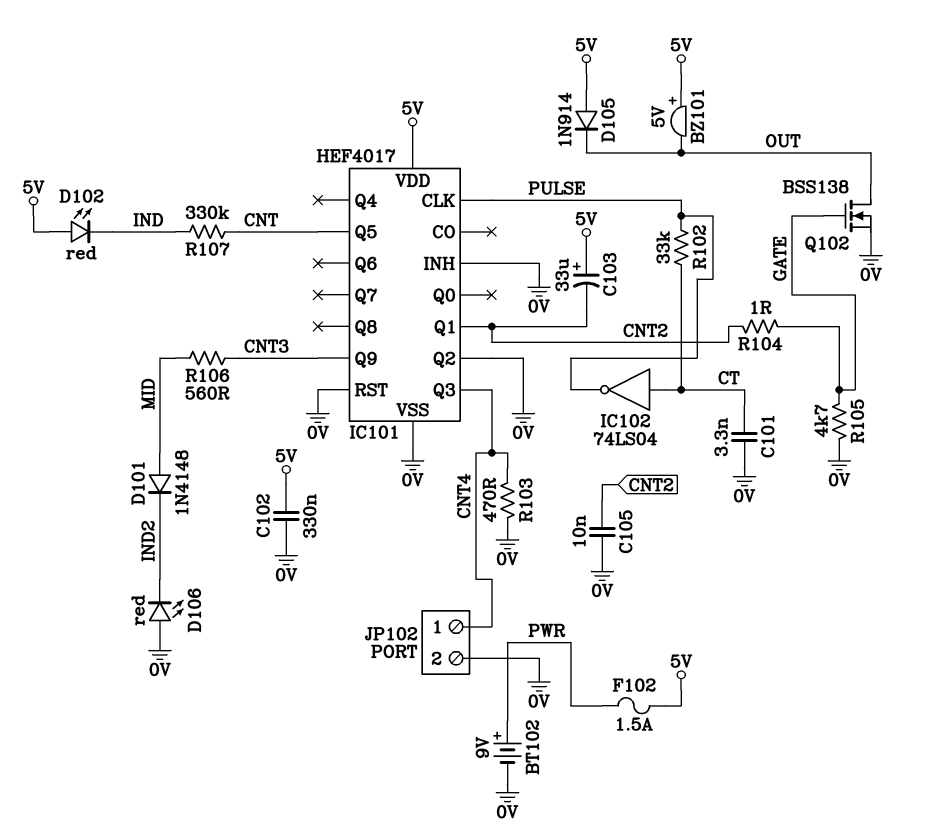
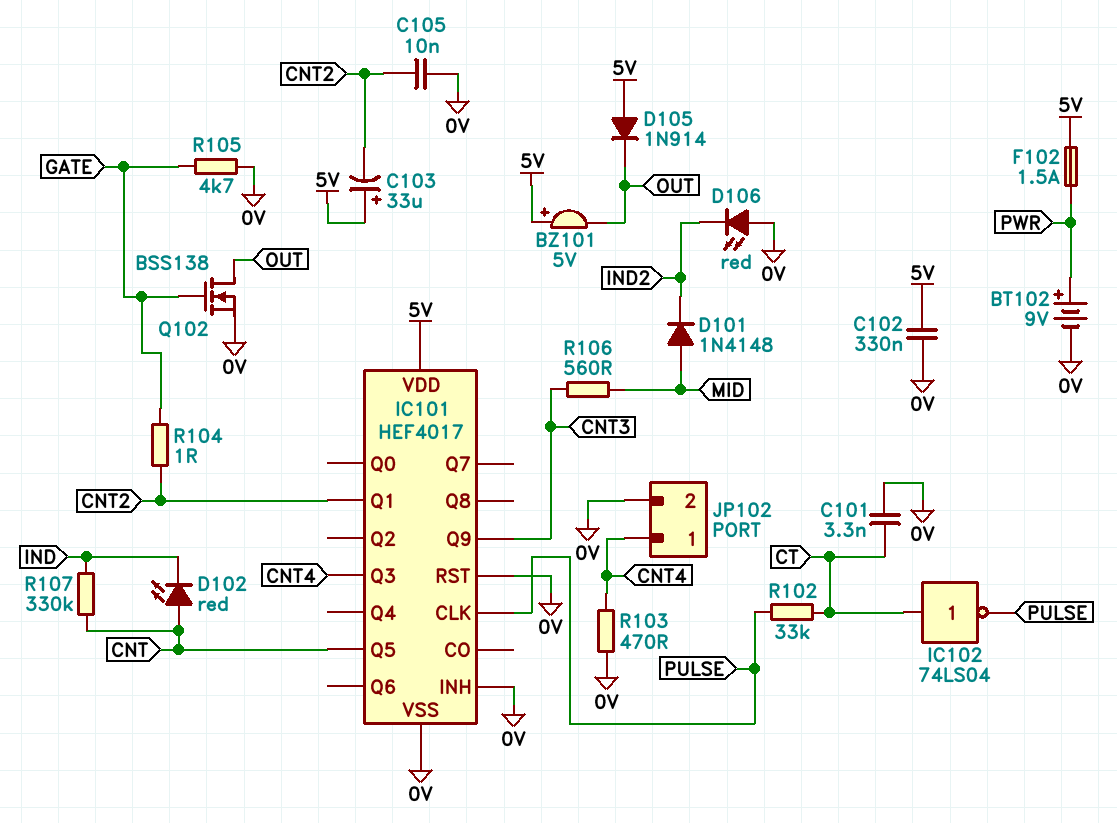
D102: LED red (A 5V, K IND) -> LED red (A CNT, K IND)
IC101 pin Q2: 0V -> none

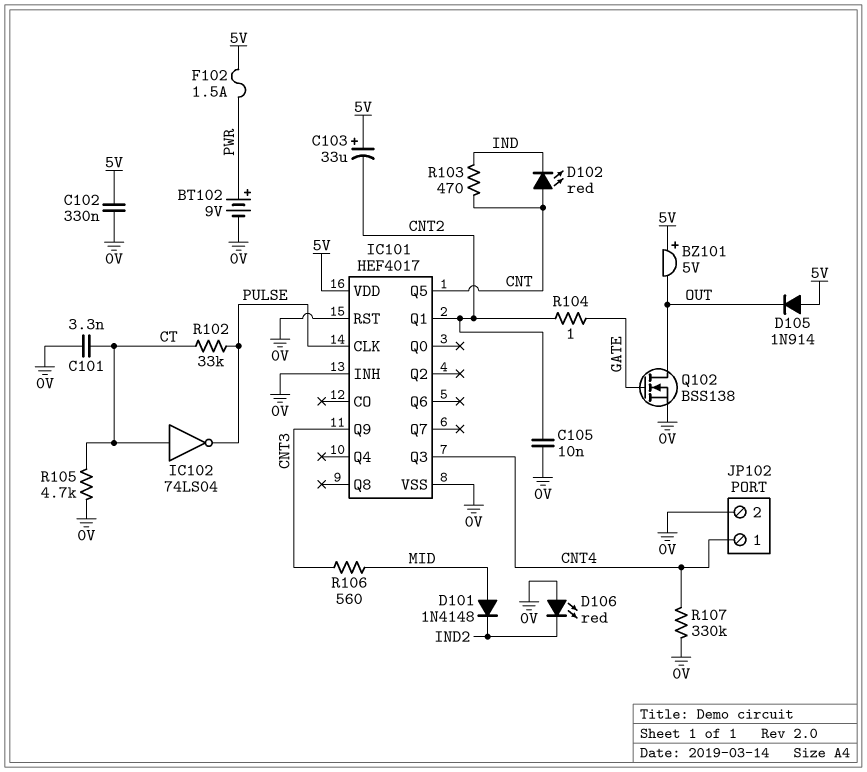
R103: 470 (0V, CNT4) -> 470 (CNT, IND)
R105: 4.7k (0V, GATE) -> 4.7k (0V, CT)
R107: 330k (CNT, IND) -> 330k (0V, CNT4)

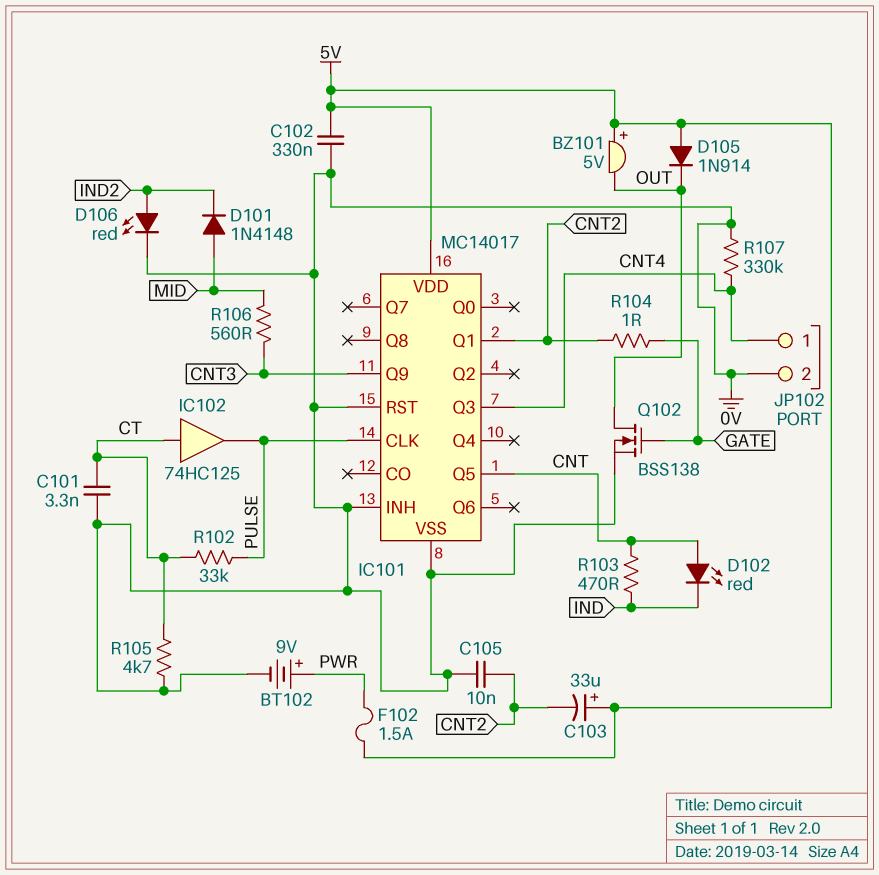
D106: LED red (A 0V, K IND2) -> LED red (A IND2, K 0V)
IC101: HEF4017 -> MC14017
IC102: NOT 74LS04 (in CT, out PULSE) -> buffer 74HC125 (in CT, out PULSE)

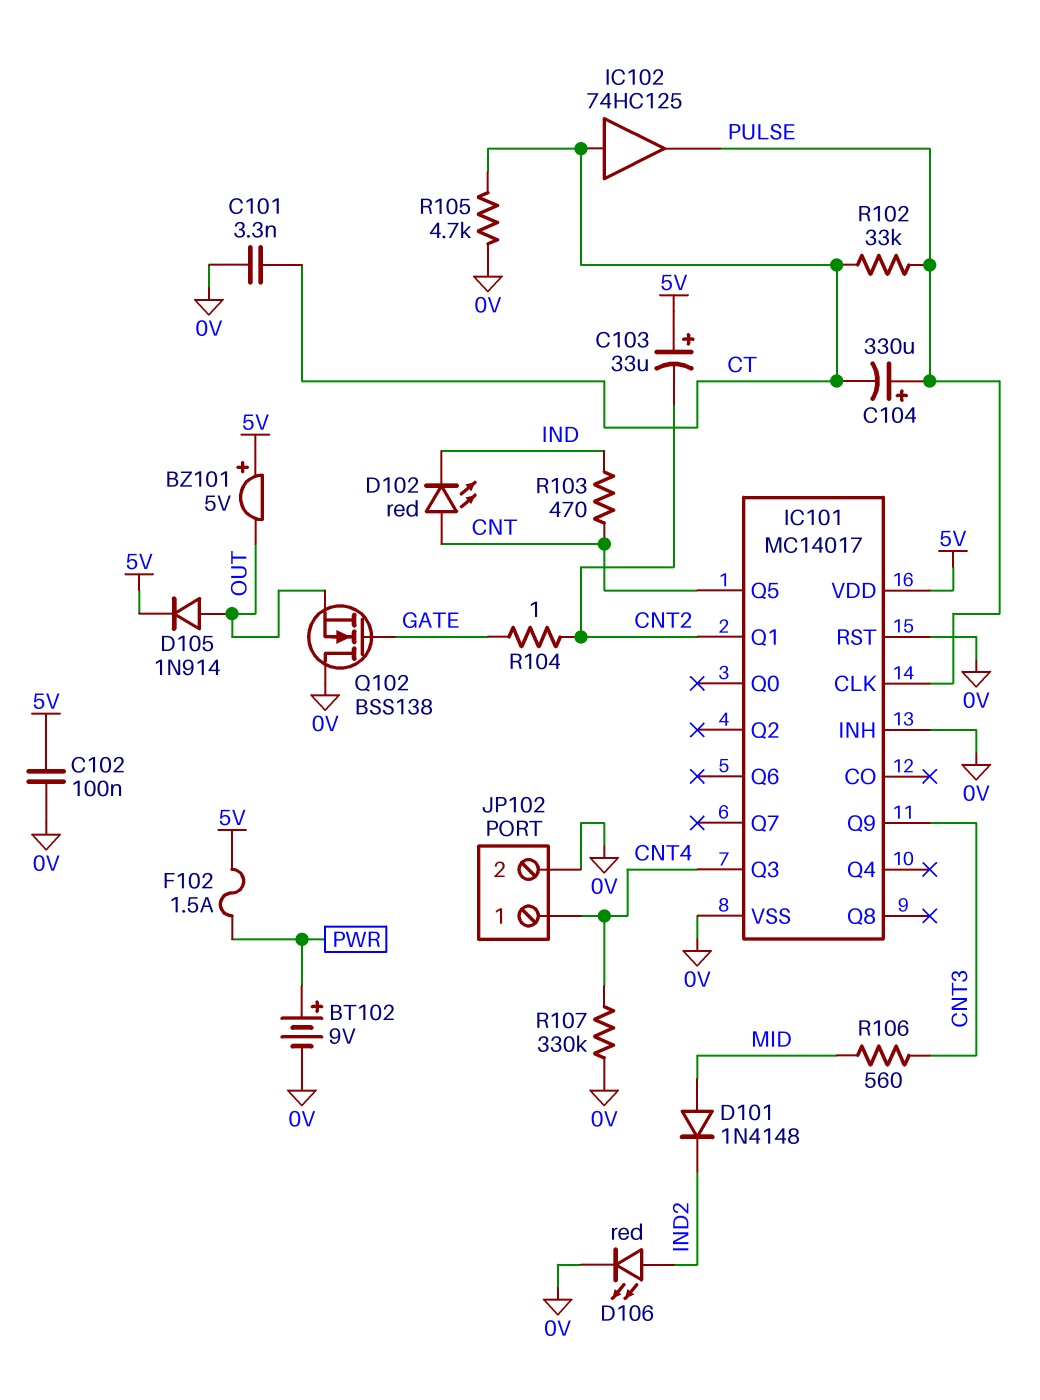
C102: 330nF (0V, 5V) -> 100nF (0V, 5V)
C104: none -> 330uF (plus PULSE, minus CT)
C105: 10nF (0V, CNT2) -> none
D105: diode 1N914 (A 5V, K OUT) -> diode 1N914 (A OUT, K 5V)
Q102: NMOS BSS138 (G GATE, D OUT, S 0V) -> NMOS BSS138 (G GATE, D 0V, S OUT)

